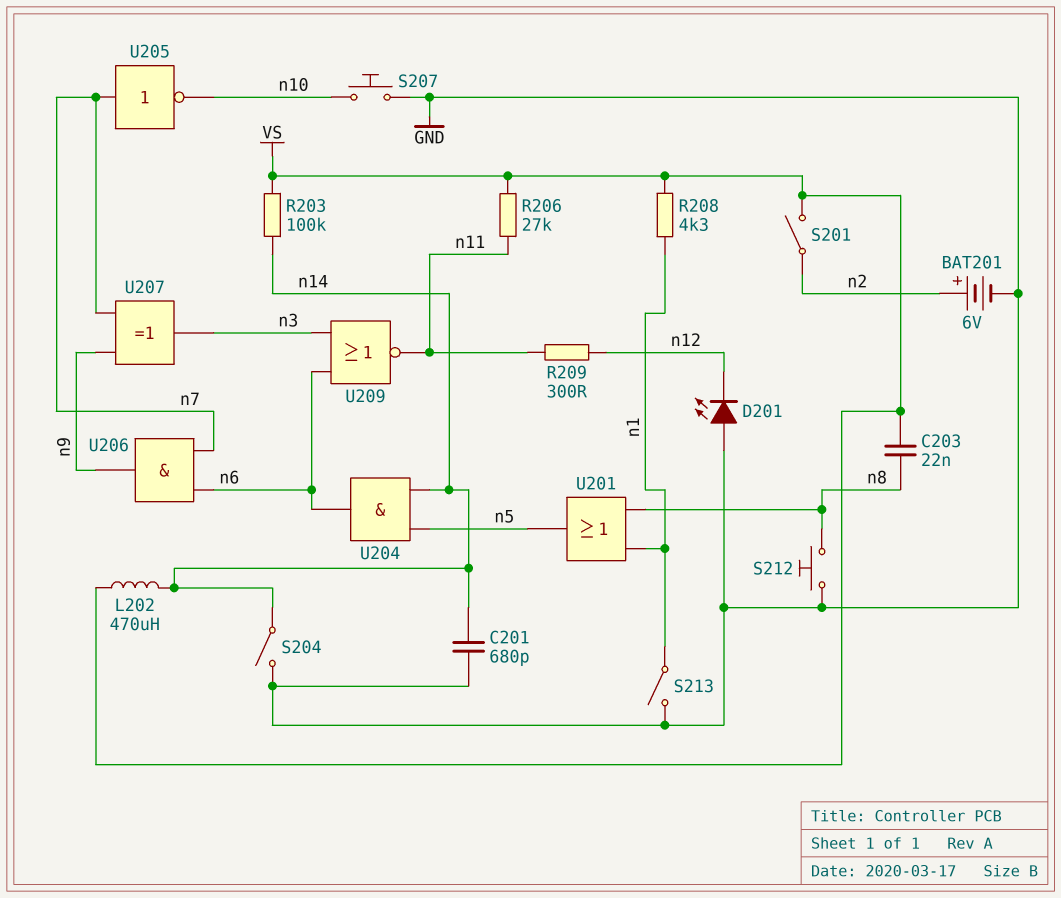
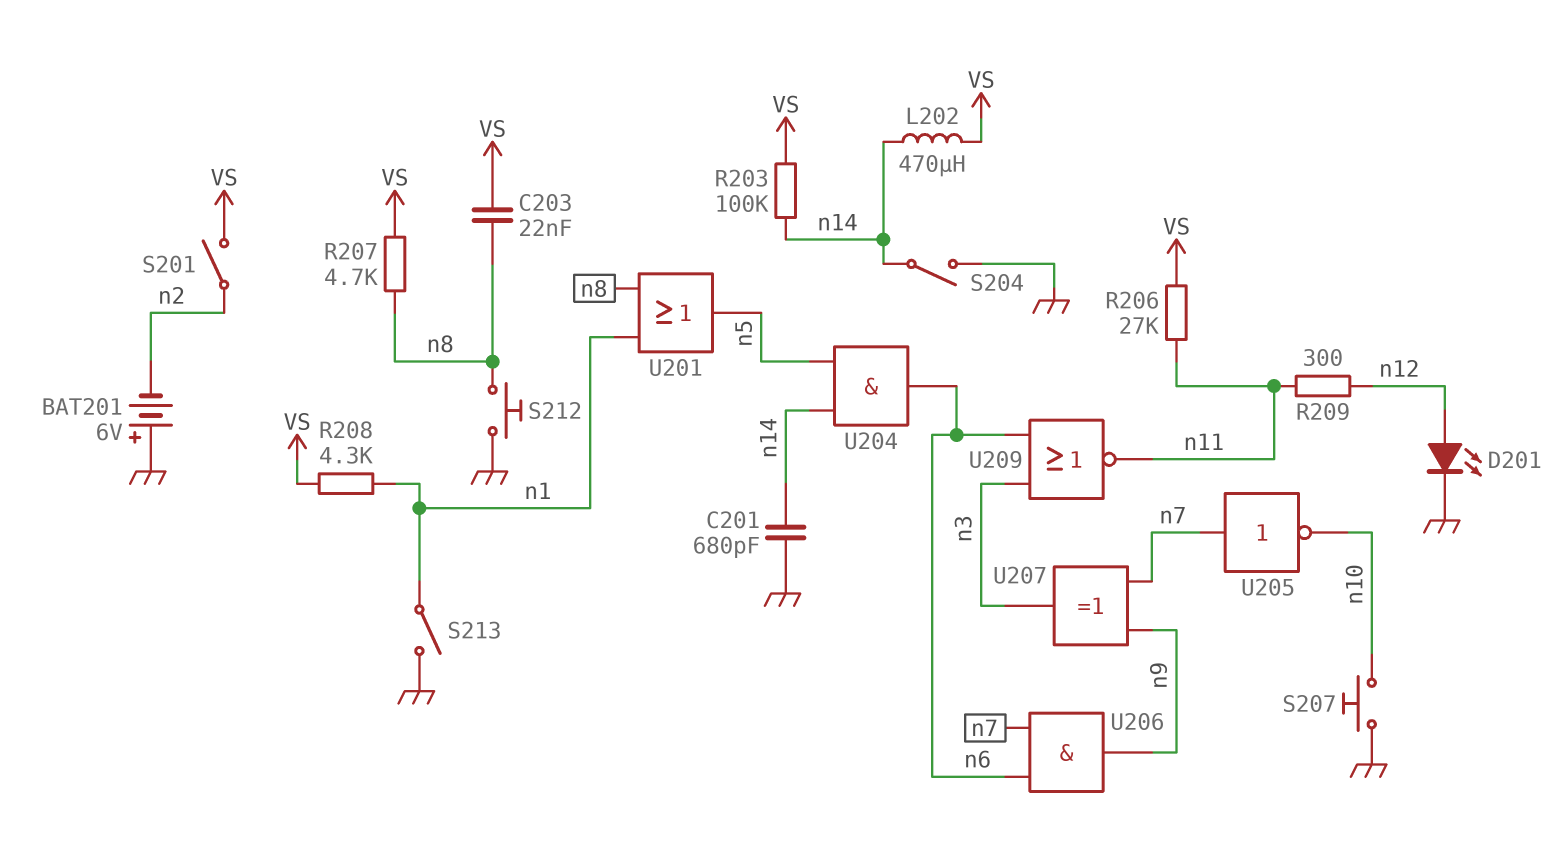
BAT201: 6V (plus n2, minus GND) -> 6V (plus GND, minus n2)
D201: LED (A GND, K n12) -> LED (A n12, K GND)
R207: none -> 4.7k (VS, n8)

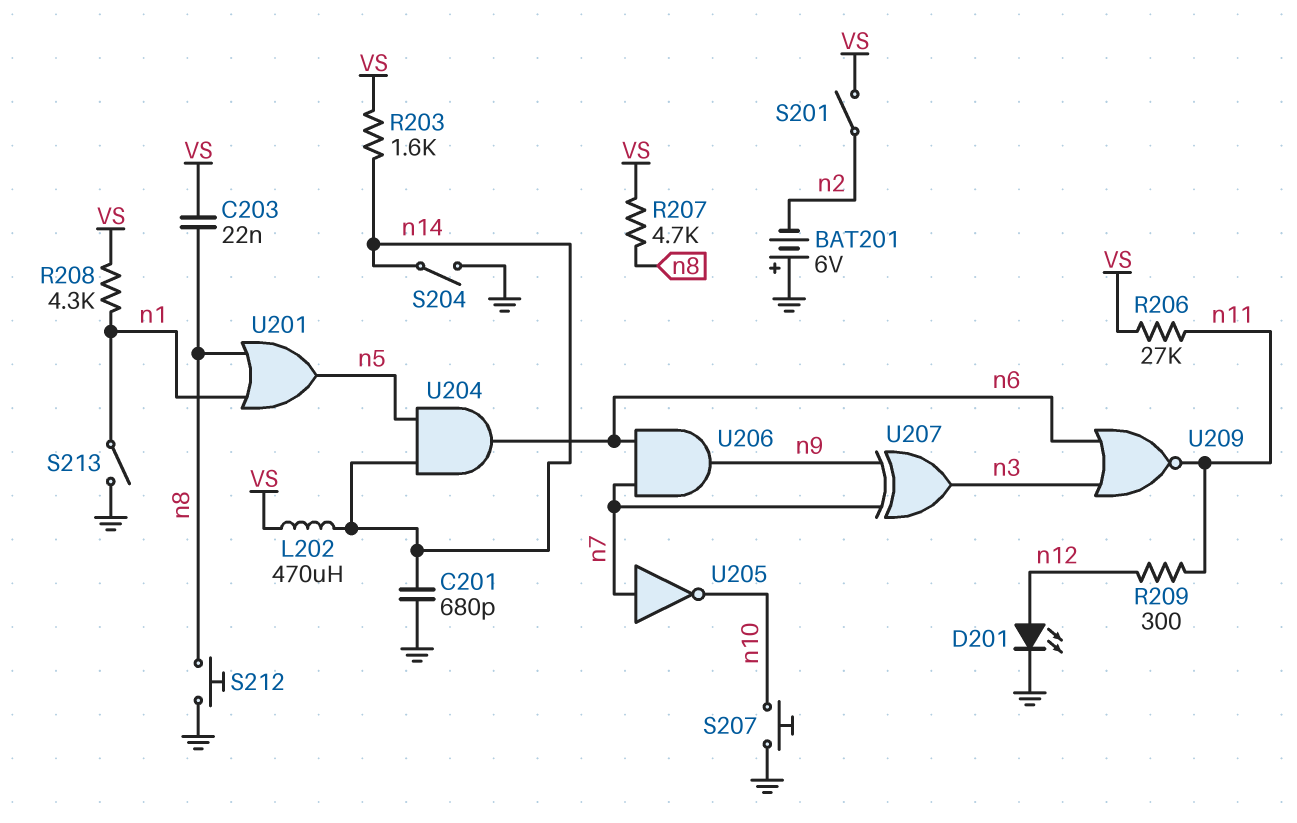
R203: 100k (VS, n14) -> 1.6k (VS, n14)

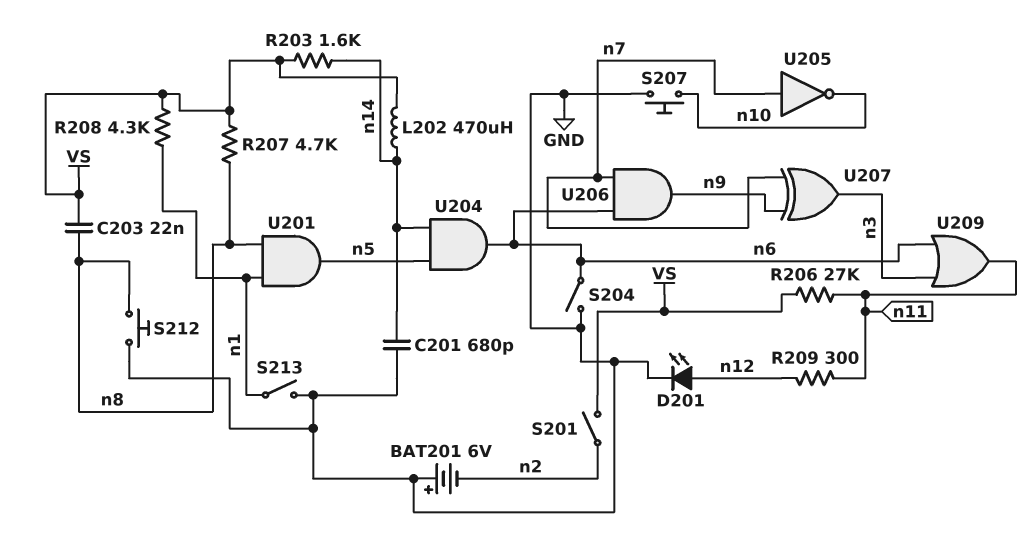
S204: switch (GND, n14) -> switch (GND, n6)
U201: OR (in n1, in n8, out n5) -> AND (in n1, in n8, out n5)
U209: NOR (in n3, in n6, out n11) -> OR (in n3, in n6, out n11)

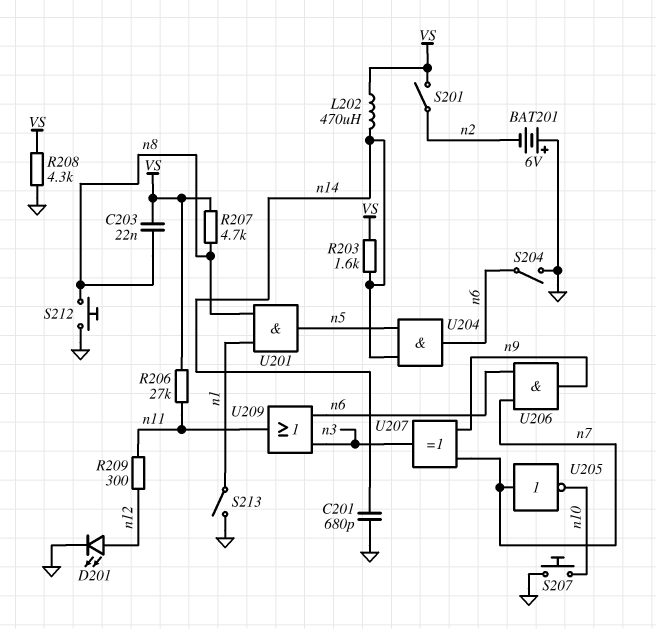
R208: 4.3k (VS, n1) -> 4.3k (GND, VS)

